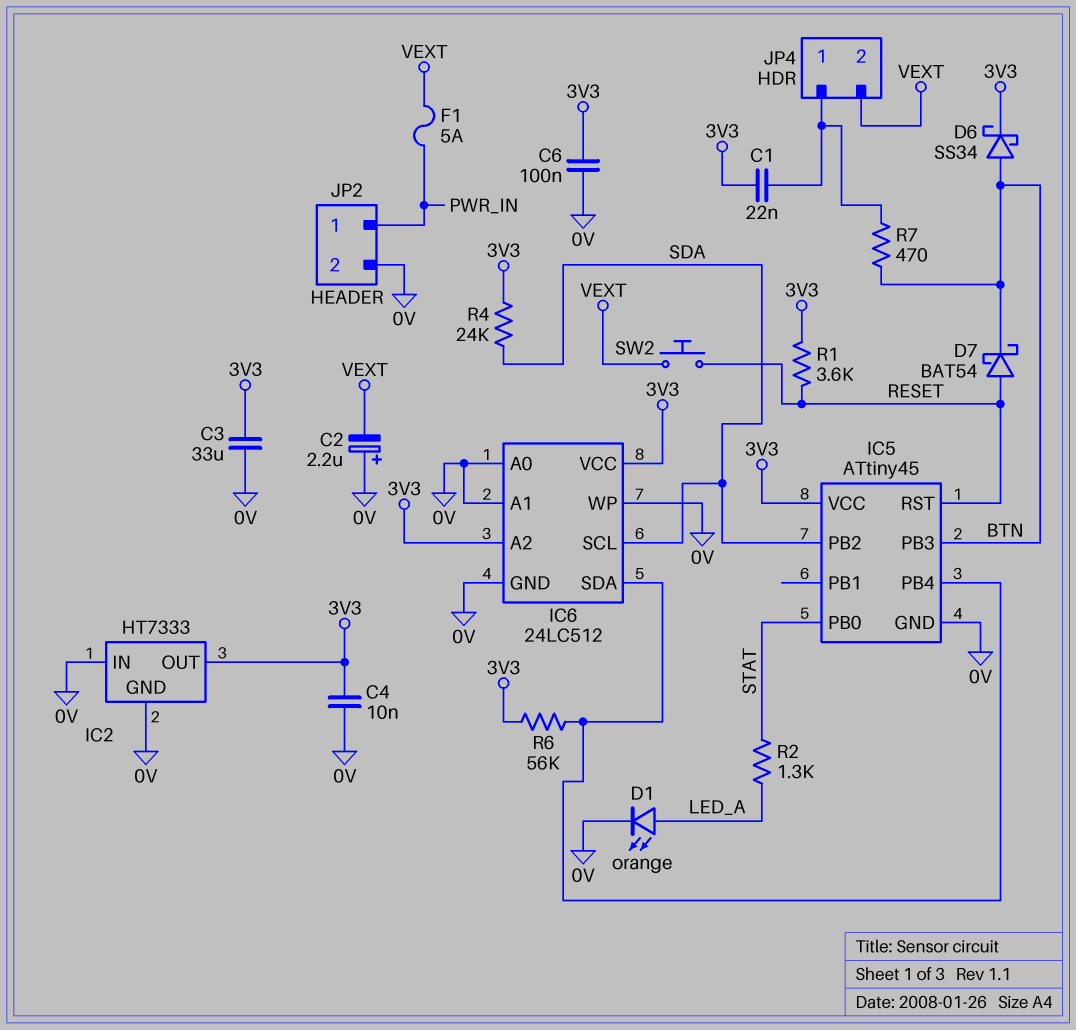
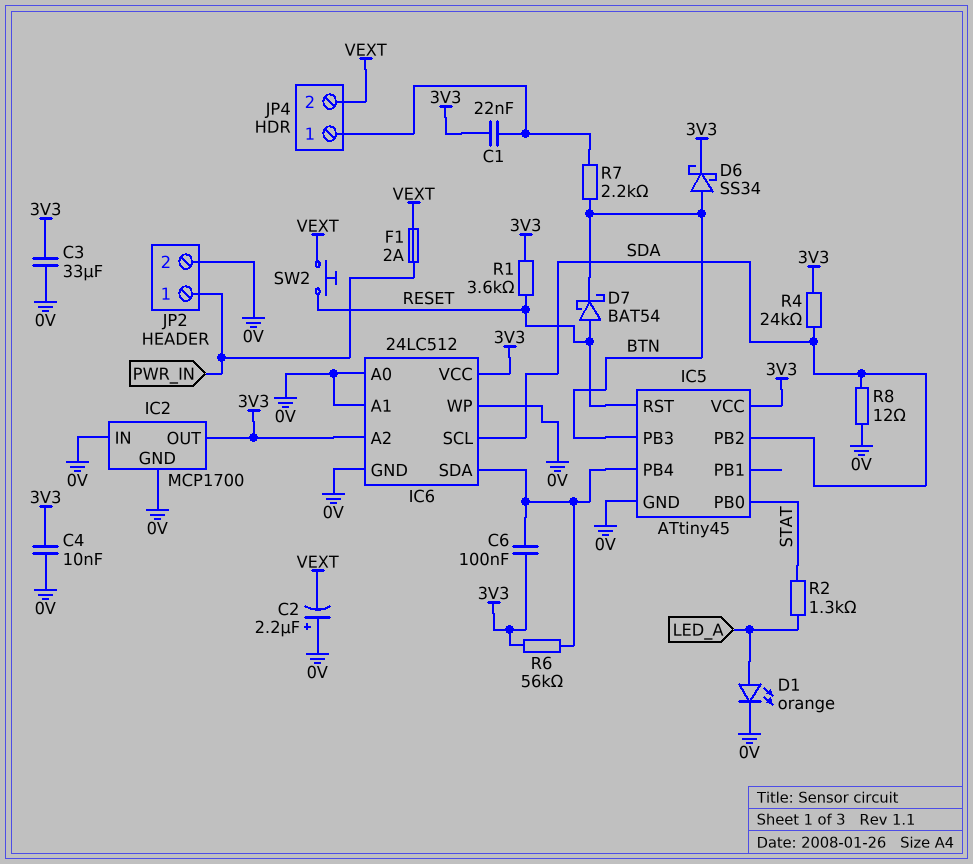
C6: 100nF (0V, 3V3) -> 100nF (3V3, IC5/PB4)
F1: 5A (PWR_IN, VEXT) -> 2A (PWR_IN, VEXT)
IC2: HT7333 -> MCP1700
R7: 470 (BTN, JP4/1) -> 2.2k (BTN, JP4/1)
R8: none -> 12 (0V, SDA)

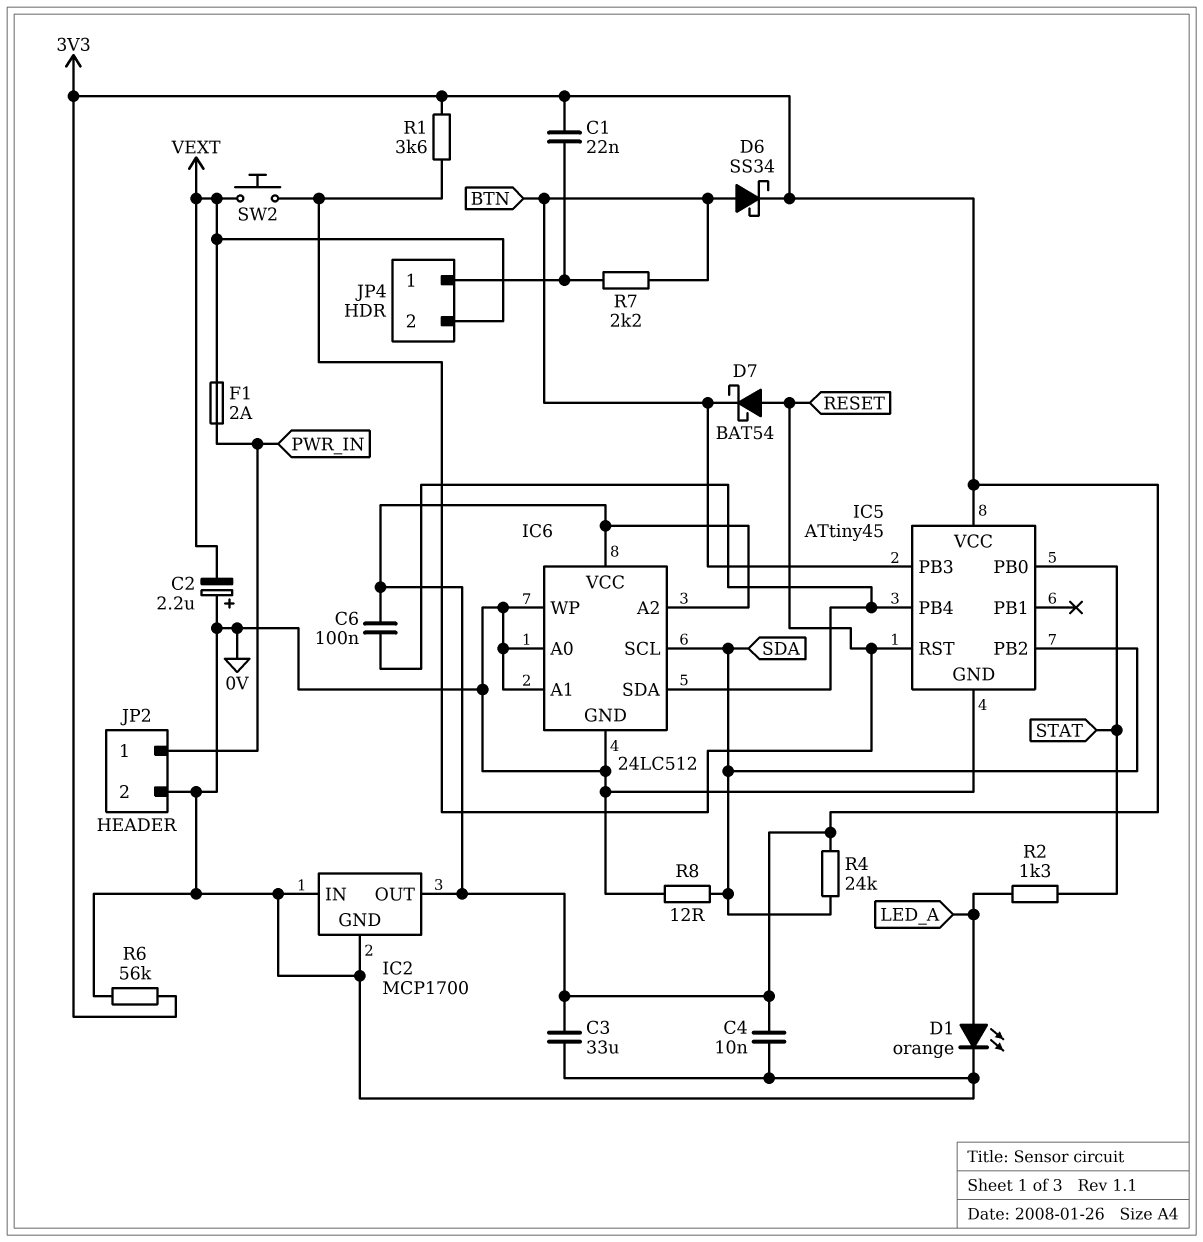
R6: 56k (3V3, IC5/PB4) -> 56k (0V, 3V3)

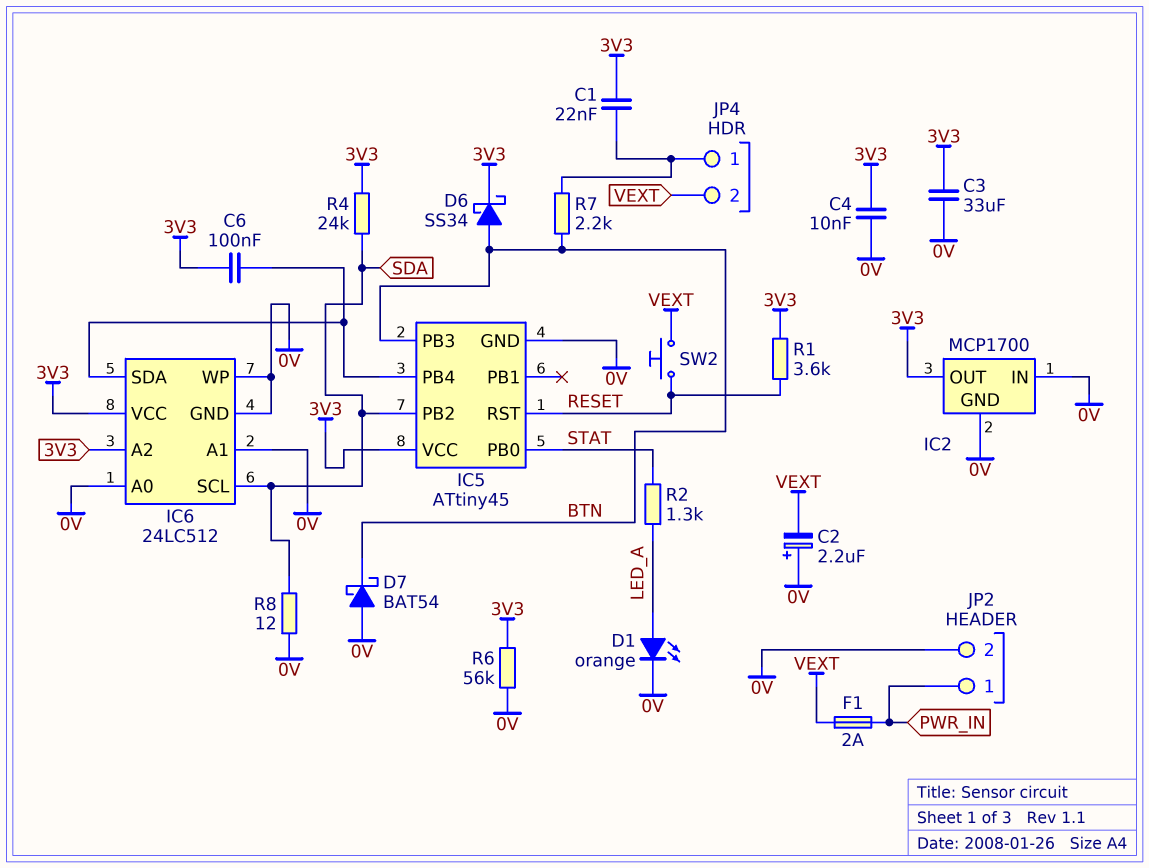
D7: schottky BAT54 (A RESET, K BTN) -> schottky BAT54 (A 0V, K BTN)

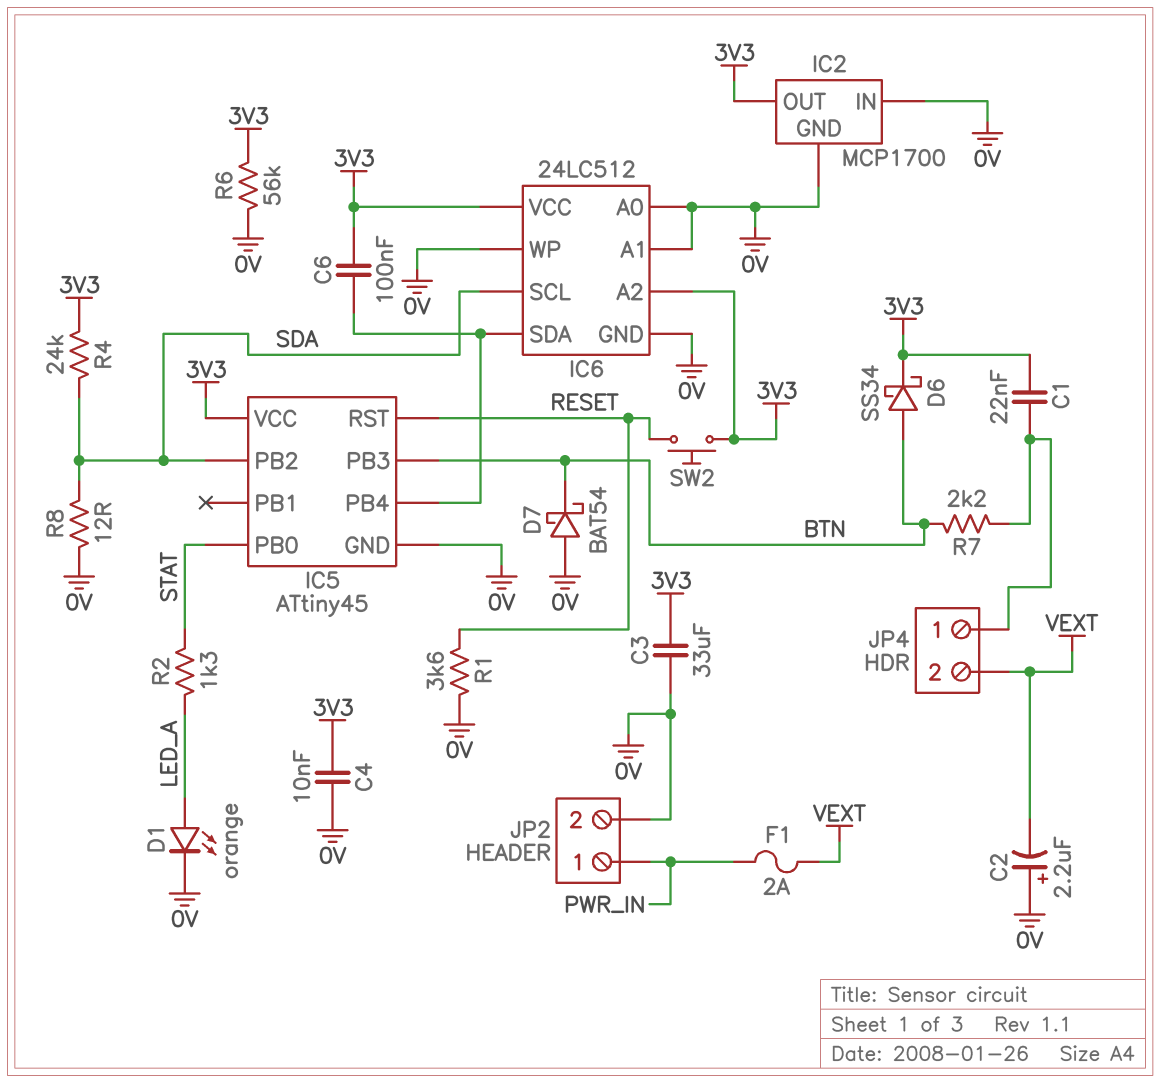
R1: 3.6k (3V3, RESET) -> 3.6k (0V, RESET)
SW2: button (RESET, VEXT) -> button (3V3, RESET)

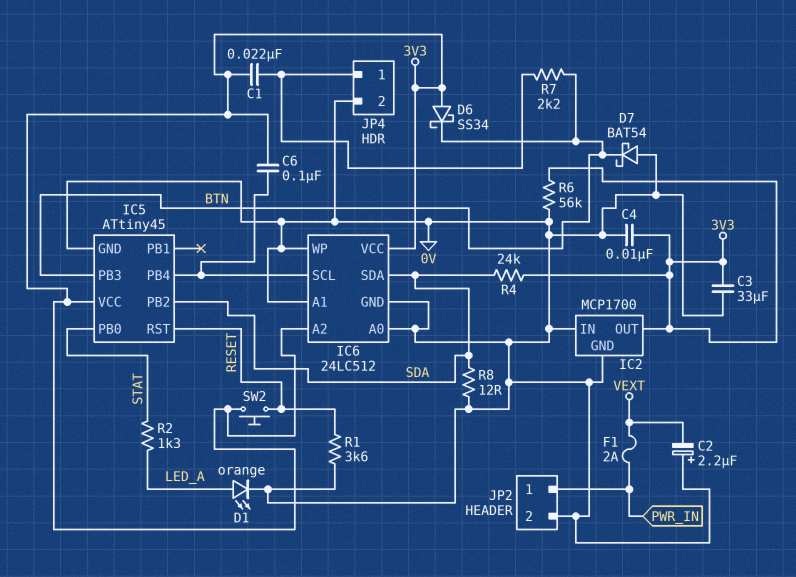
D6: schottky SS34 (A BTN, K 3V3) -> schottky SS34 (A 3V3, K BTN)
IC6 pin SCL: SDA -> IC5/PB4
IC6 pin SDA: IC5/PB4 -> SDA
JP4 pin 2: VEXT -> 0V

